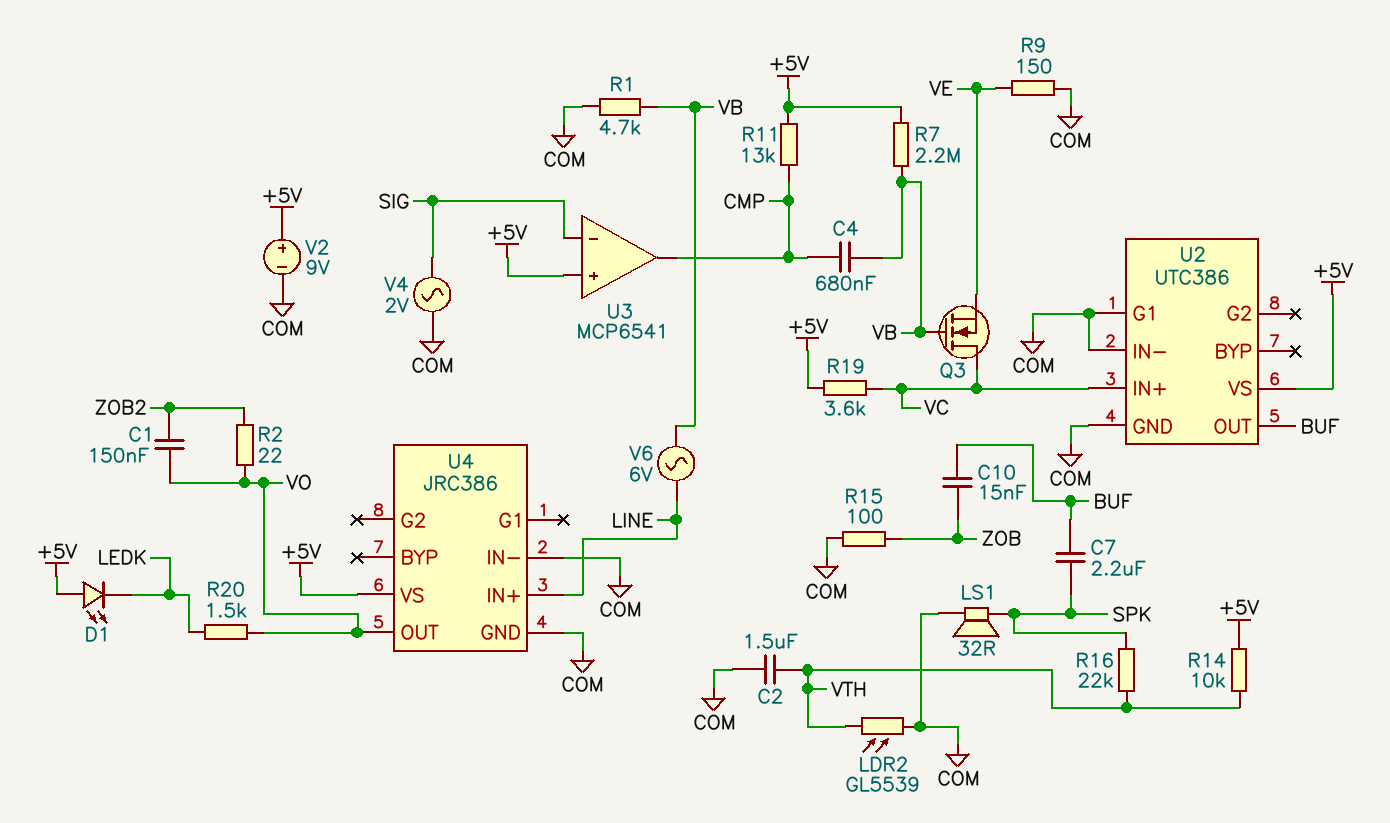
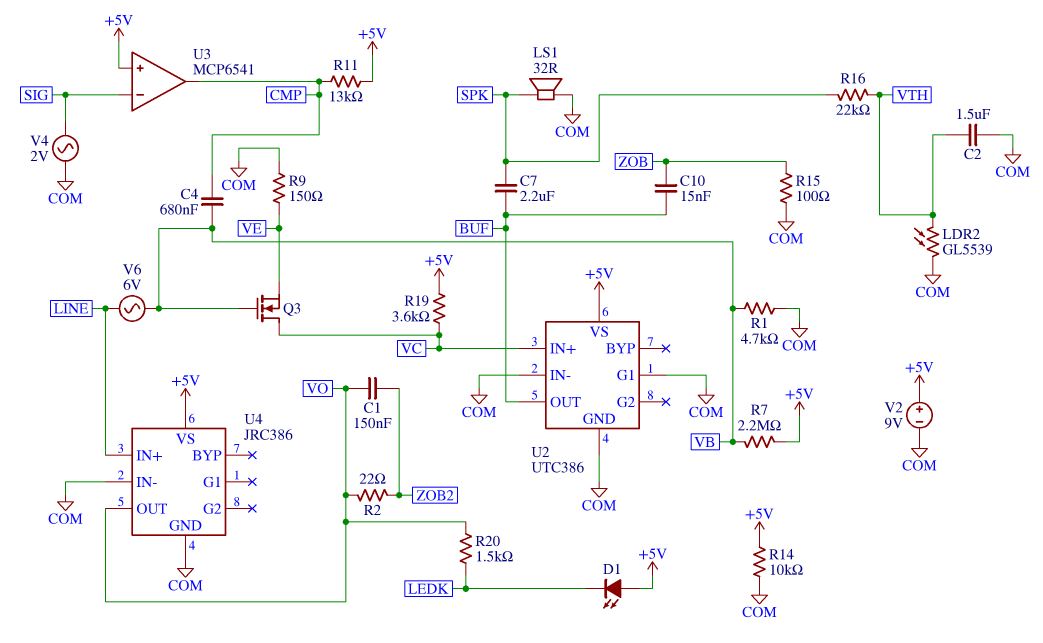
R14: 10k (+5V, VTH) -> 10k (+5V, COM)

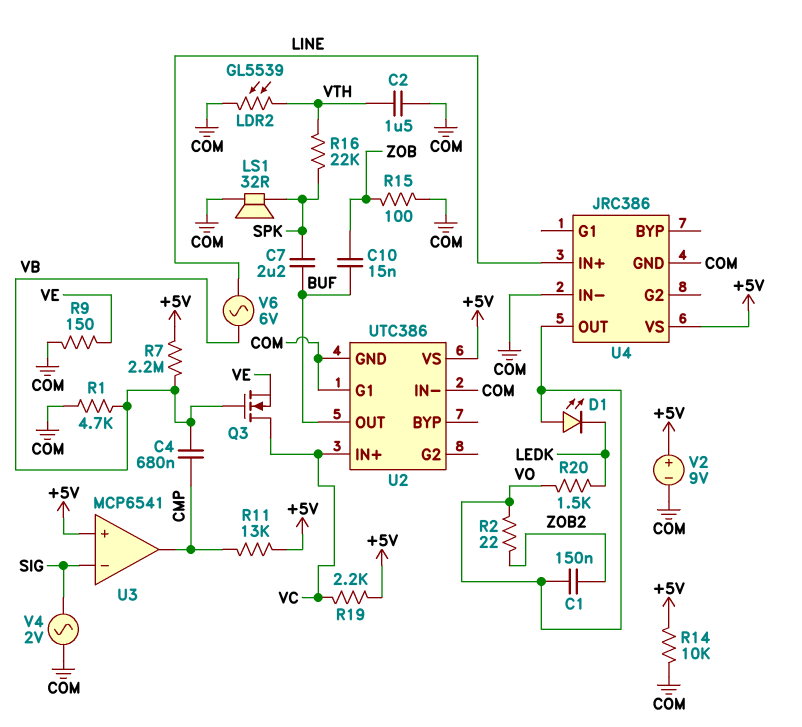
D1: LED (A +5V, K LEDK) -> LED (A VO, K LEDK)
R19: 3.6k (+5V, VC) -> 2.2k (+5V, VC)

